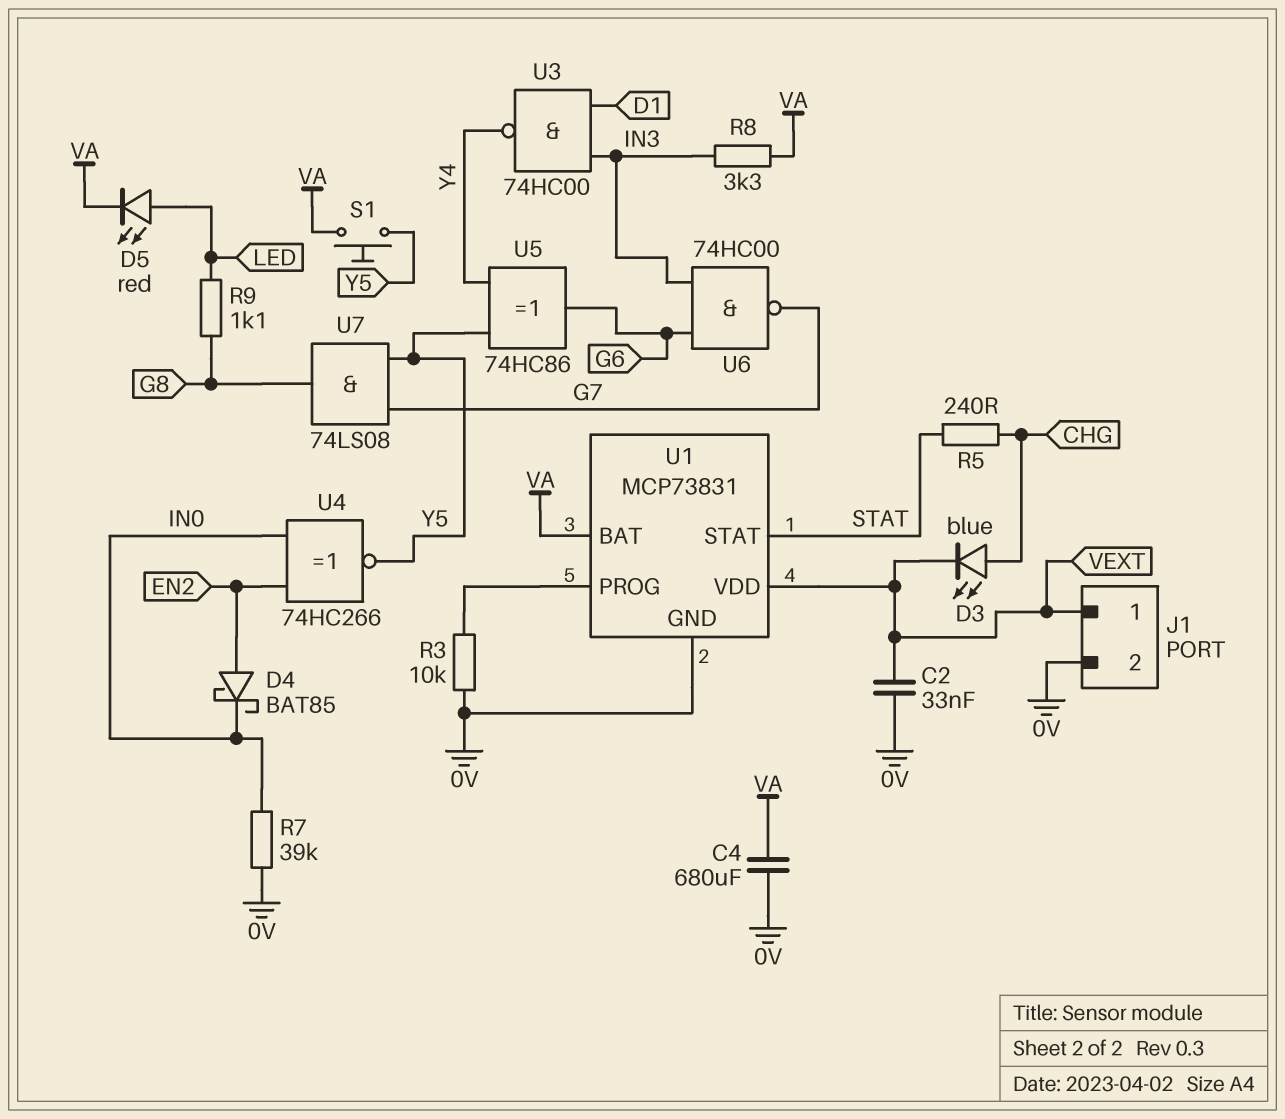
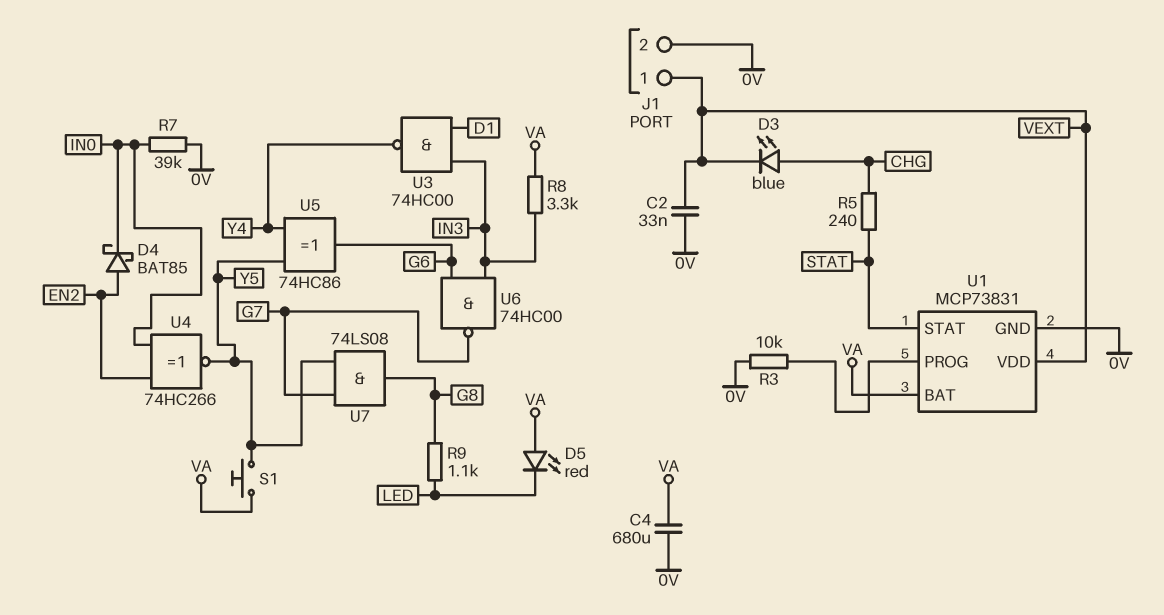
D5: LED red (A LED, K VA) -> LED red (A VA, K LED)

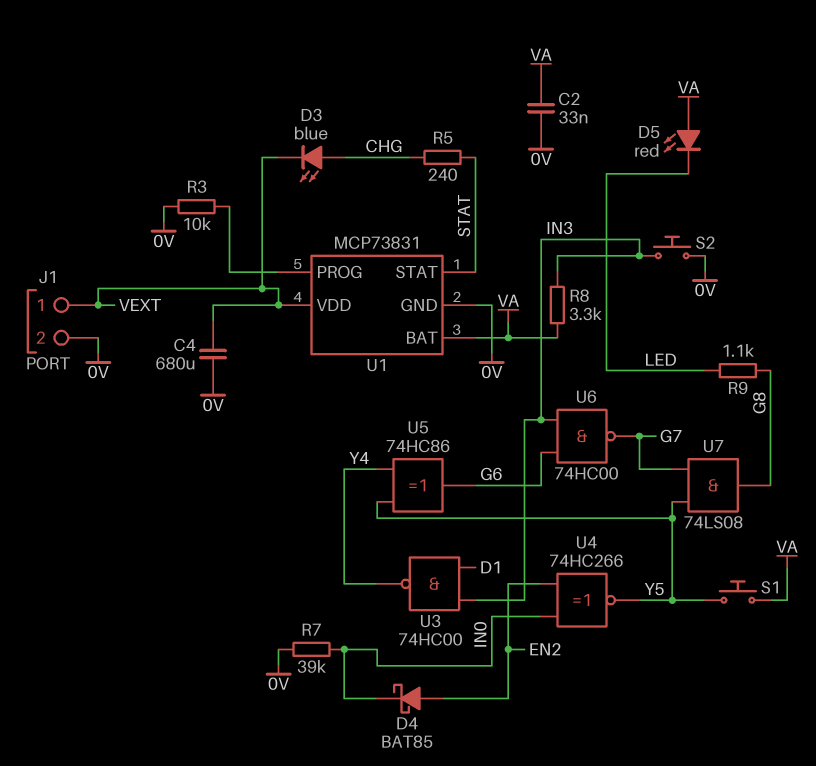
C2: 33nF (0V, VEXT) -> 33nF (0V, VA)
C4: 680uF (0V, VA) -> 680uF (0V, VEXT)
S2: none -> button (0V, IN3)

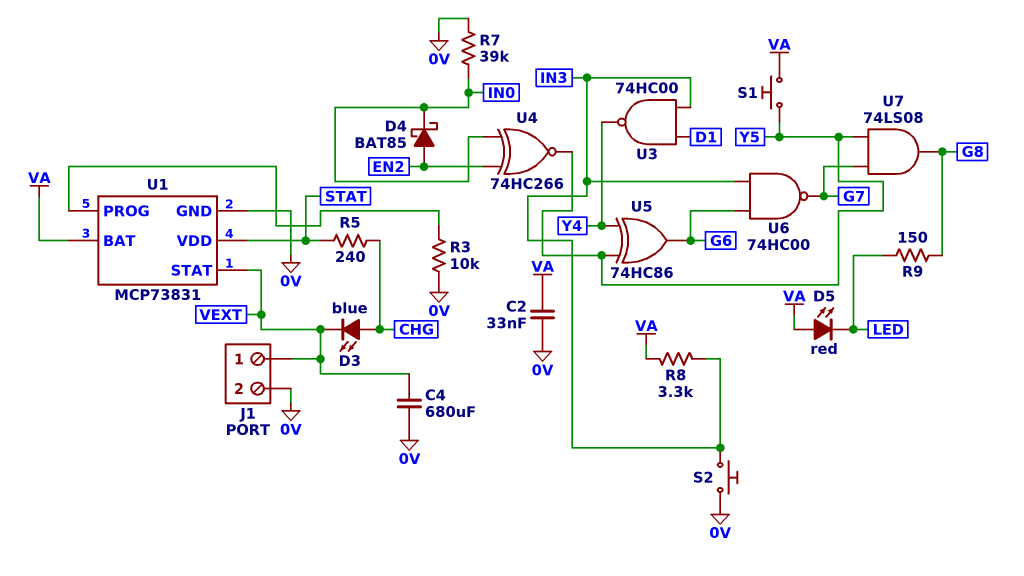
R9: 1.1k (G8, LED) -> 150 (G8, LED)
U1 pin STAT: STAT -> VEXT
U1 pin VDD: VEXT -> STAT

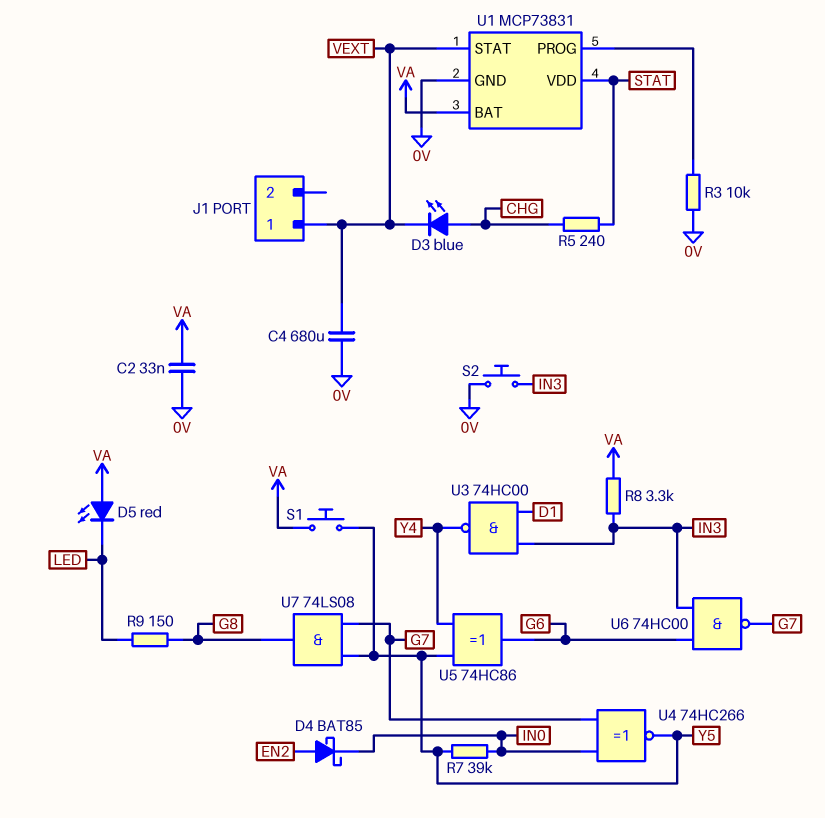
J1 pin 2: 0V -> none
R7: 39k (0V, IN0) -> 39k (IN0, Y5)
U4: XNOR 74HC266 (in EN2, in IN0, out Y5) -> XNOR 74HC266 (in G7, in IN0, out Y5)

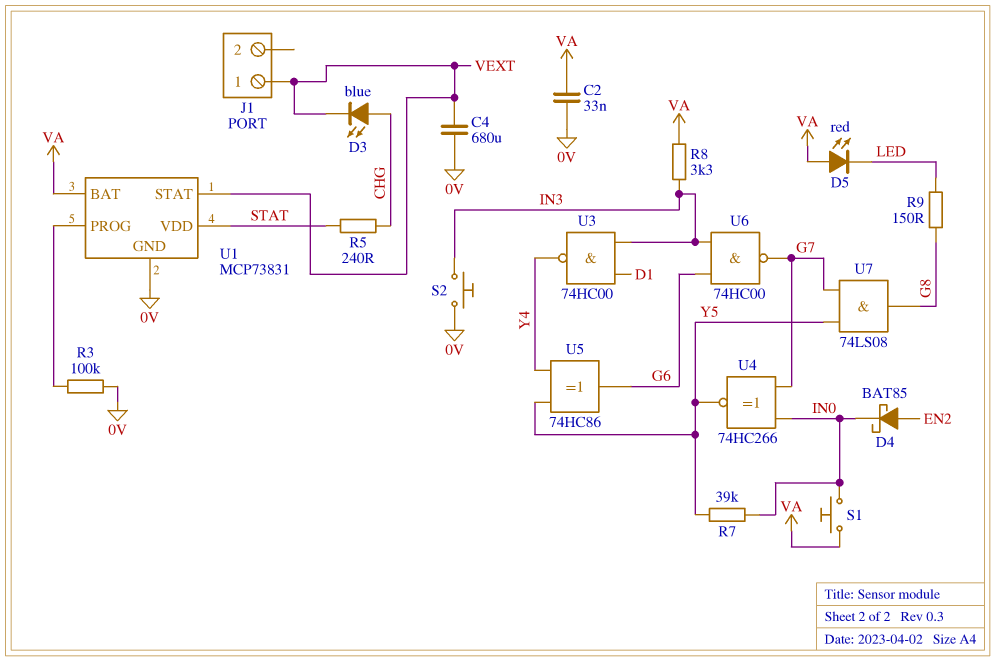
R3: 10k (0V, U1/PROG) -> 100k (0V, U1/PROG)
S1: button (VA, Y5) -> button (IN0, VA)

